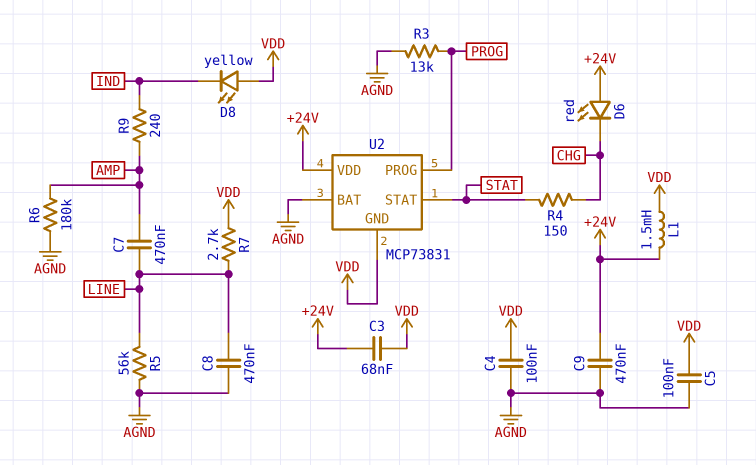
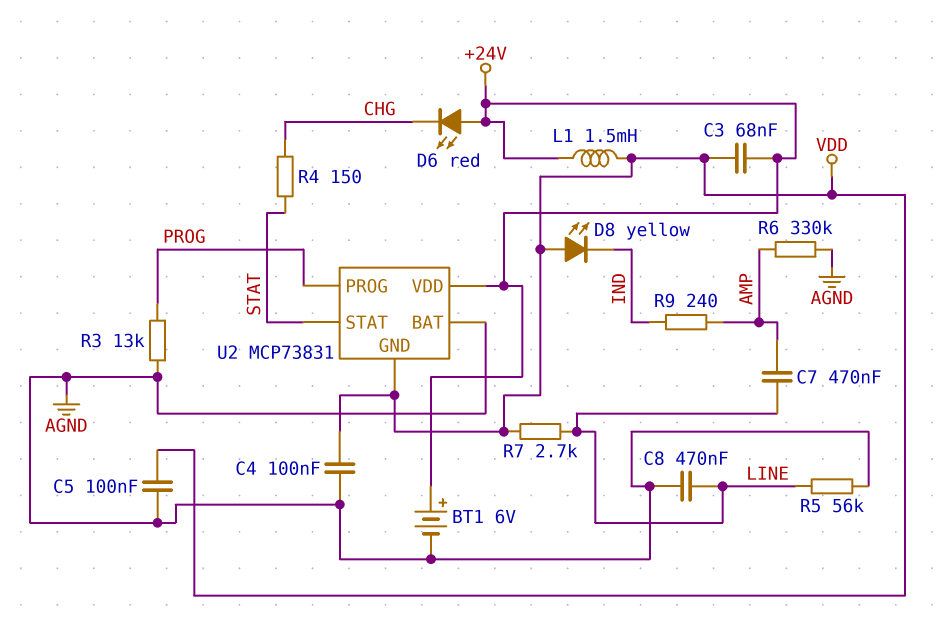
BT1: none -> 6V (plus +24V, minus AGND)
C9: 470nF (+24V, AGND) -> none
R6: 180k (AGND, AMP) -> 330k (AGND, AMP)

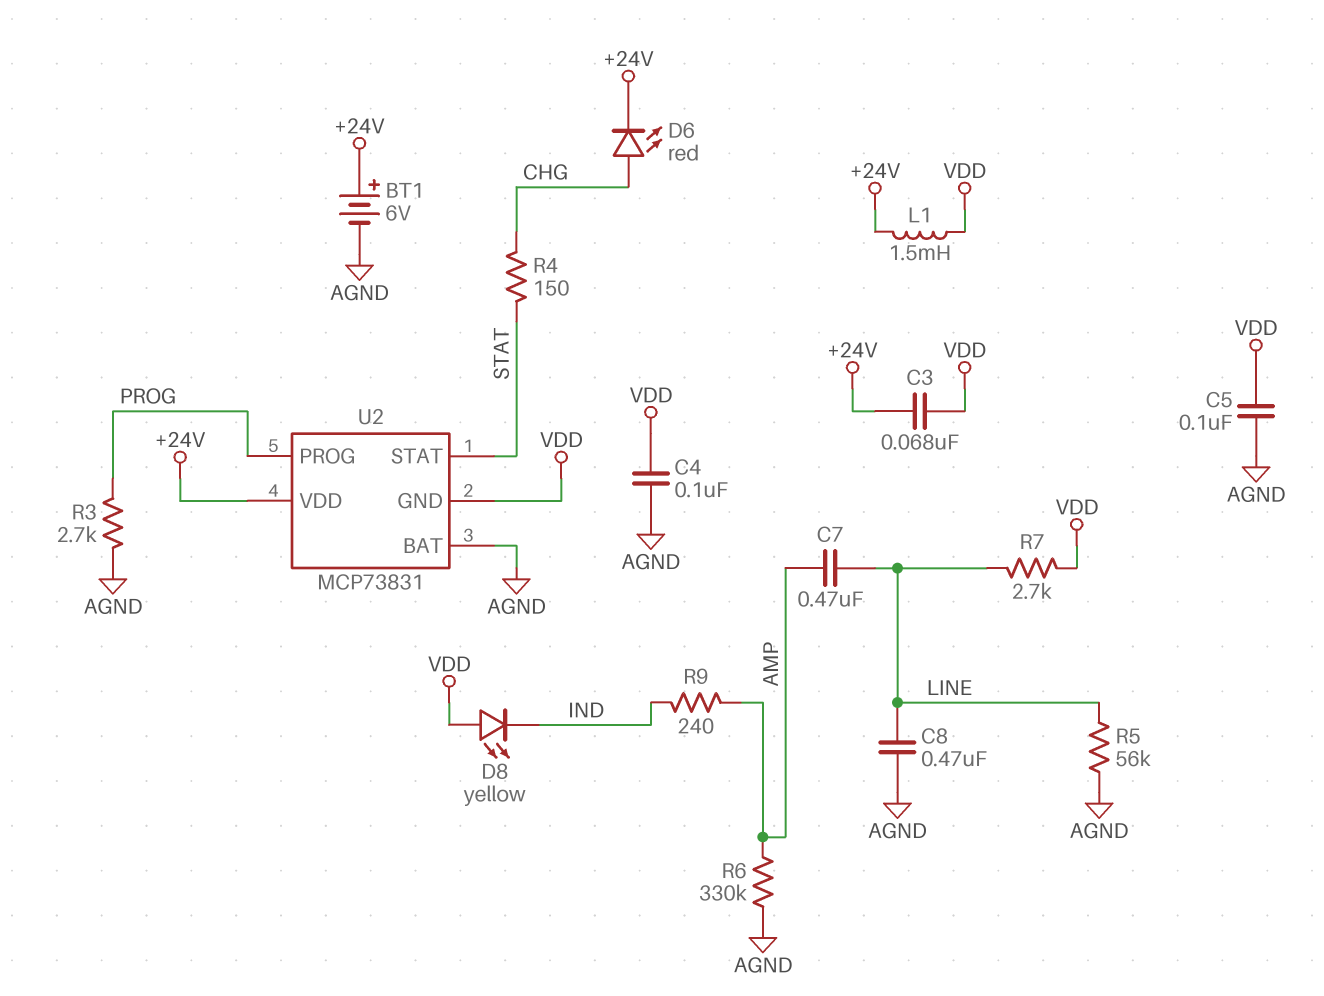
D6: LED red (A +24V, K CHG) -> LED red (A CHG, K +24V)
R3: 13k (AGND, PROG) -> 2.7k (AGND, PROG)

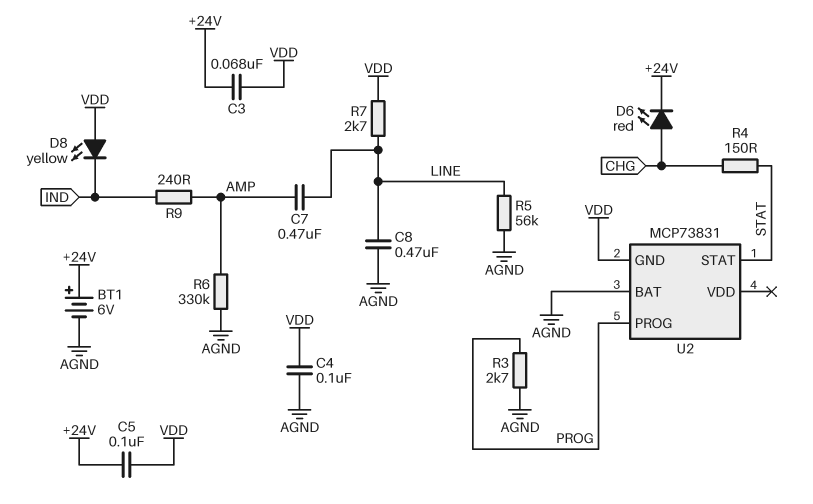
C5: 100nF (AGND, VDD) -> 100nF (+24V, VDD)
L1: 1.5mH (+24V, VDD) -> none
U2 pin VDD: +24V -> none

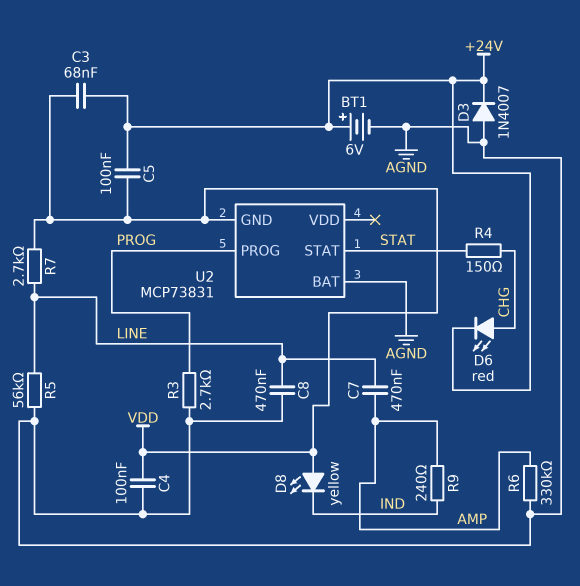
D3: none -> diode 1N4007 (A AGND, K +24V)

